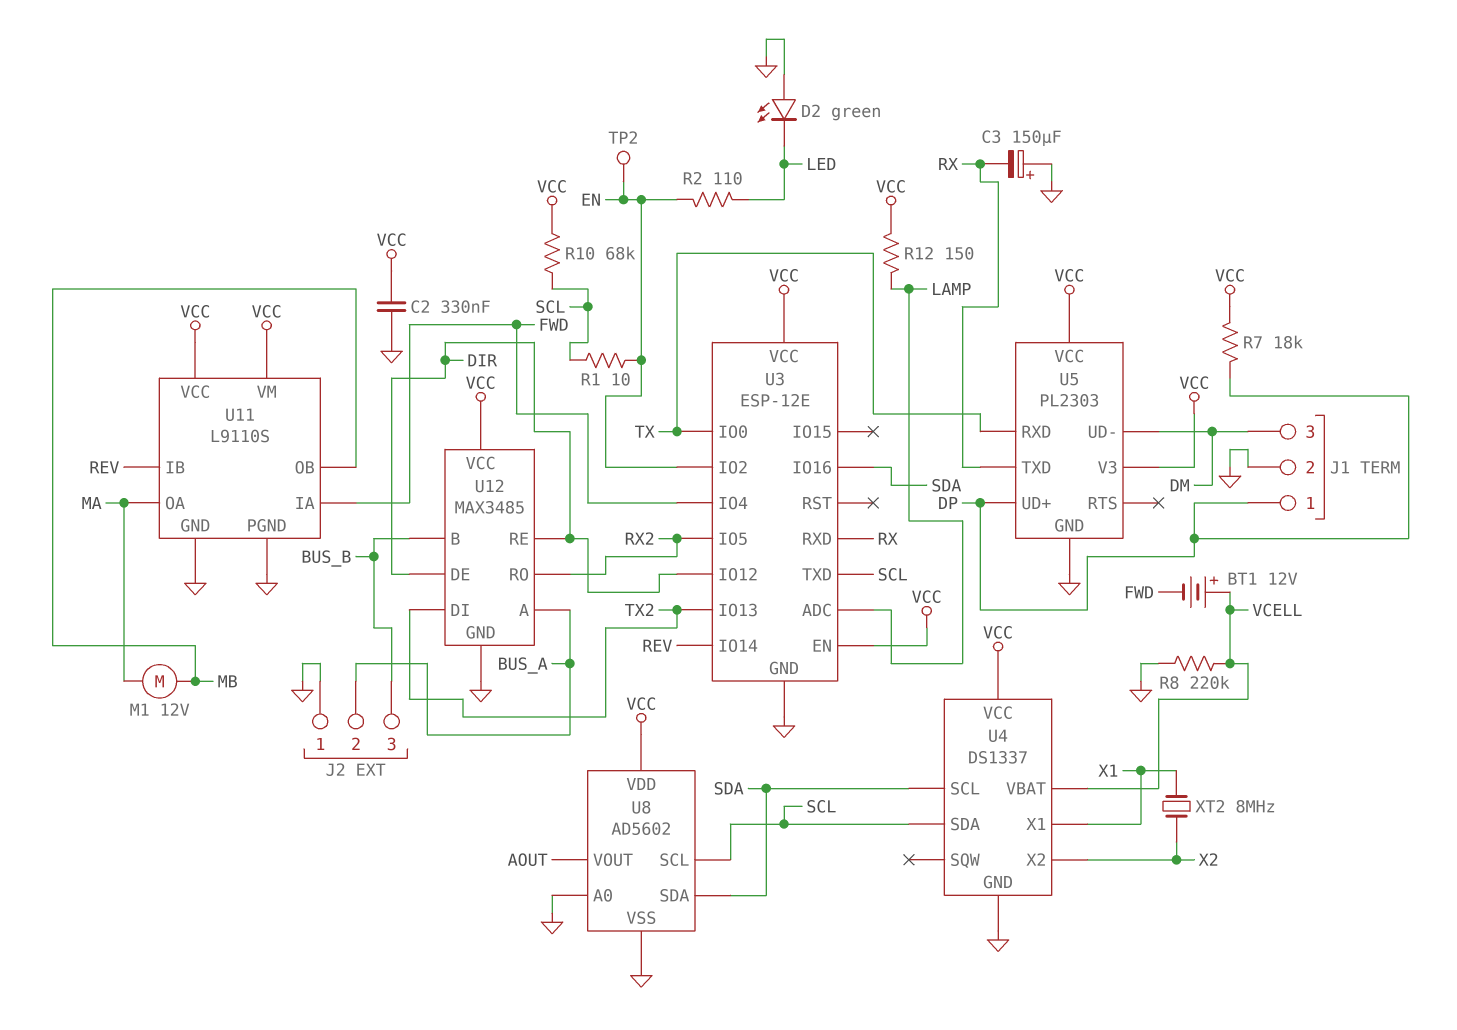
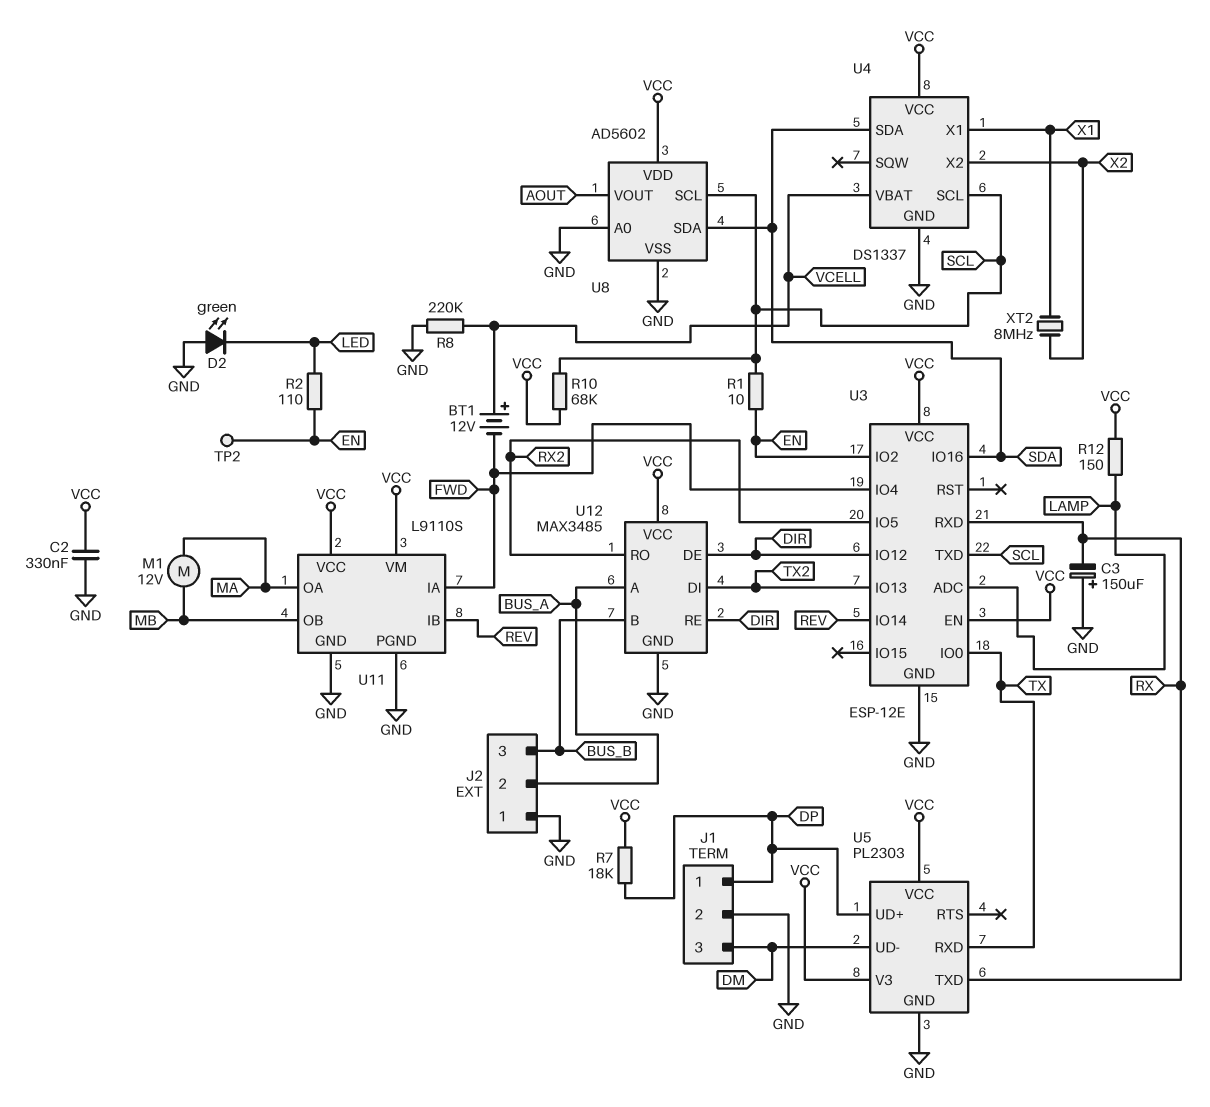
U4 pin SCL: SDA -> SCL
U4 pin SDA: SCL -> SDA

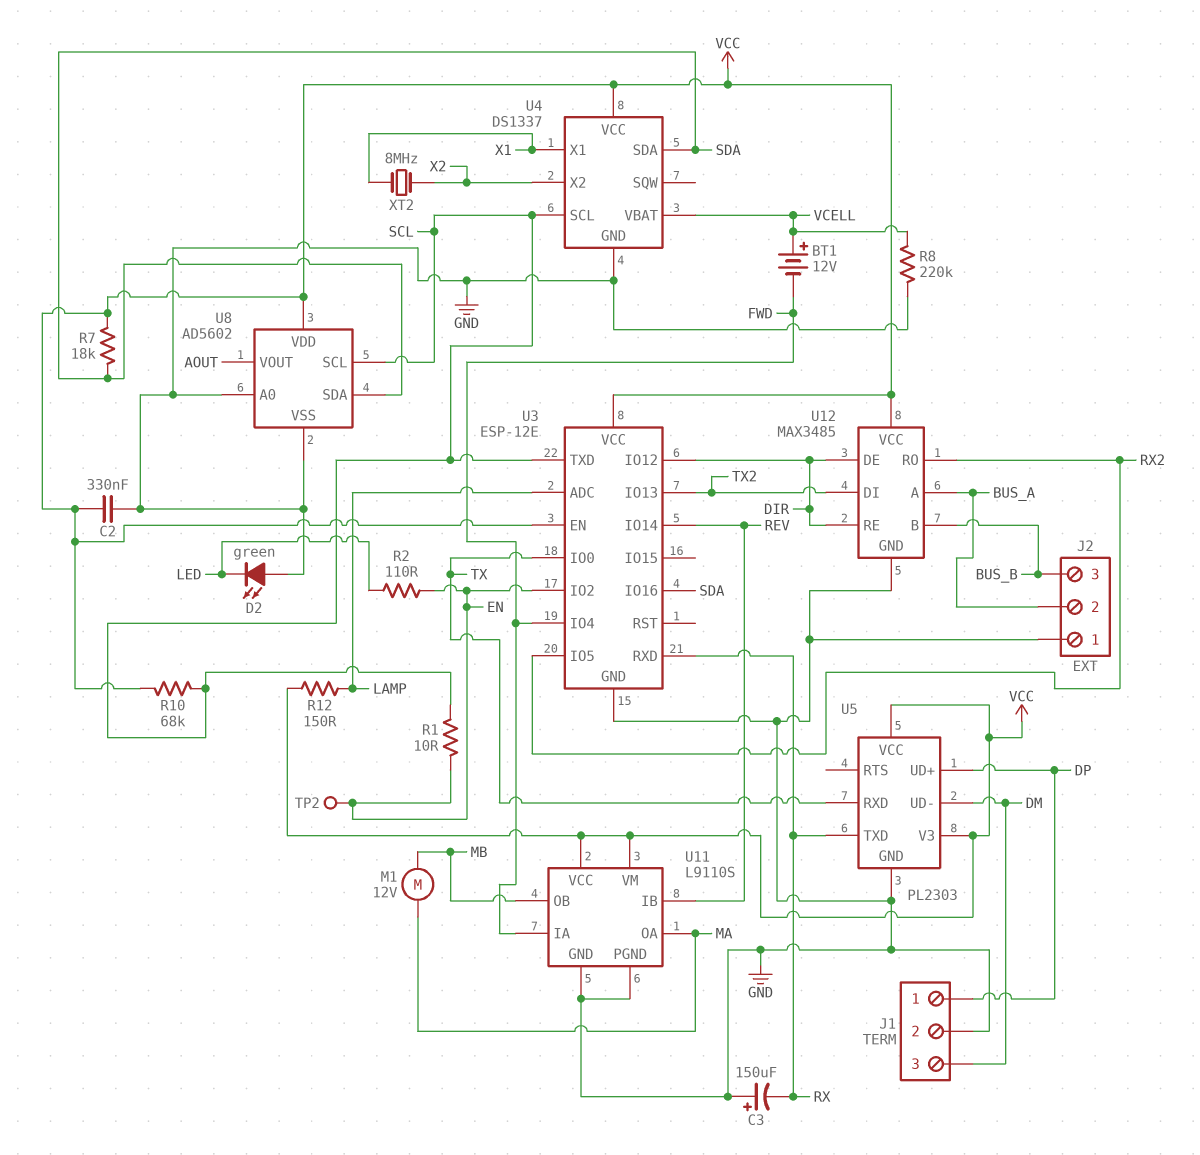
R7: 18k (DP, VCC) -> 18k (SDA, VCC)

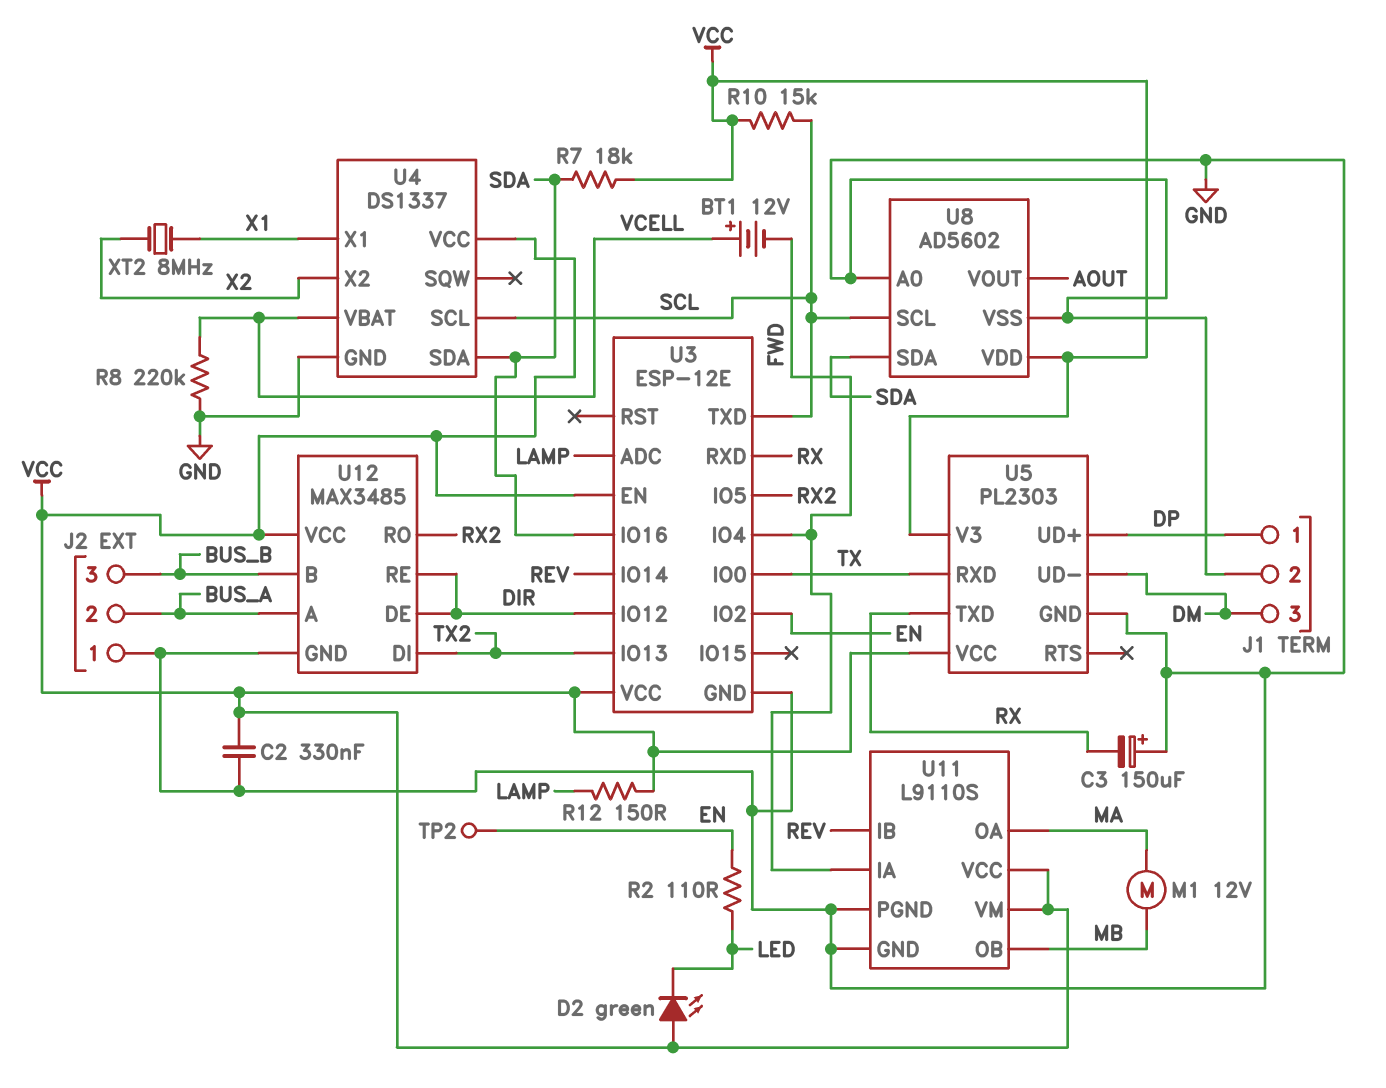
D2: LED green (A GND, K LED) -> LED green (A VCC, K LED)
R1: 10 (EN, SCL) -> none
R10: 68k (SCL, VCC) -> 15k (SCL, VCC)

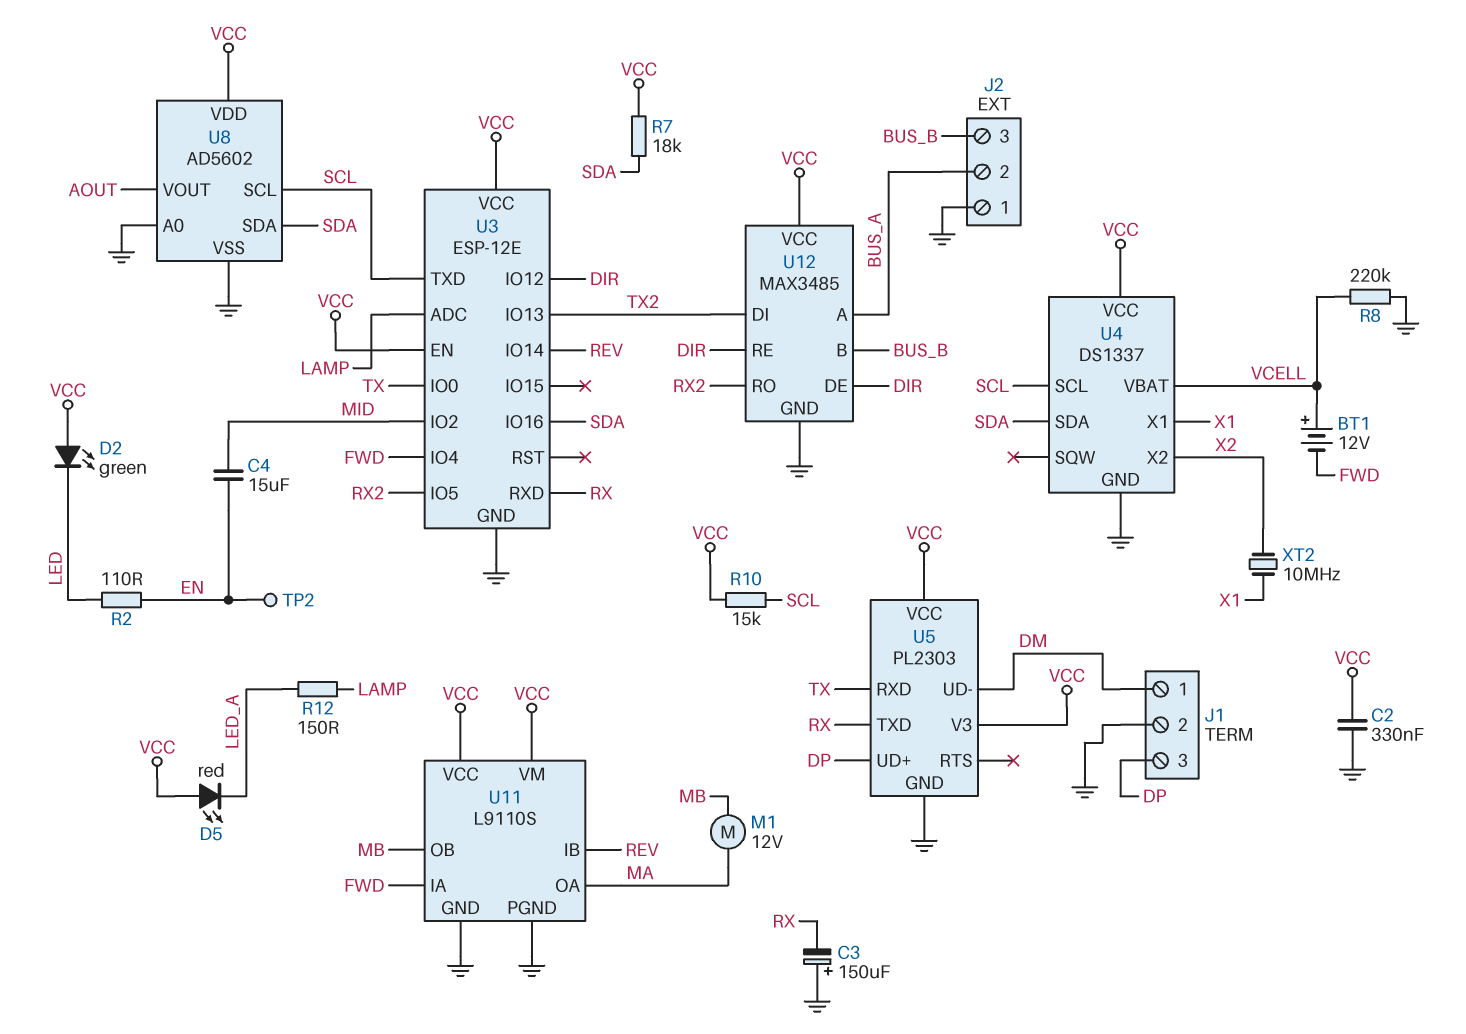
C4: none -> 15uF (EN, MID)
D5: none -> LED red (A VCC, K LED_A)
J1 pin 1: DP -> DM
J1 pin 3: DM -> DP
R12: 150 (LAMP, VCC) -> 150 (LAMP, LED_A)
U3 pin IO2: EN -> MID
XT2: 8MHz (X1, X2) -> 10MHz (X1, X2)

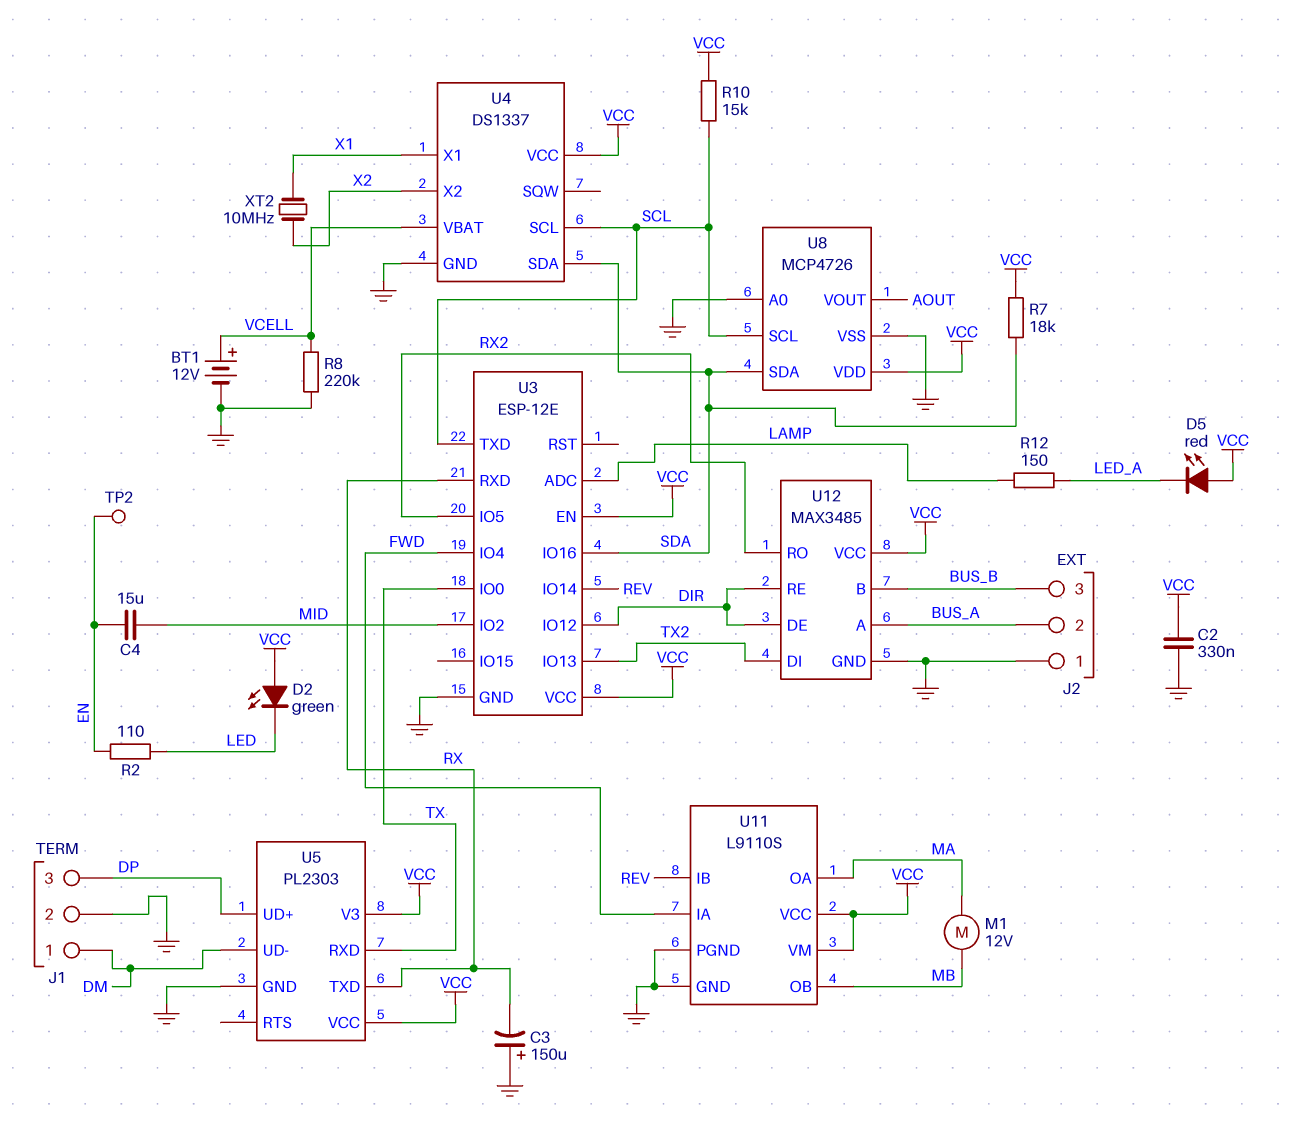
BT1: 12V (plus VCELL, minus FWD) -> 12V (plus VCELL, minus GND)
U8: AD5602 -> MCP4726

